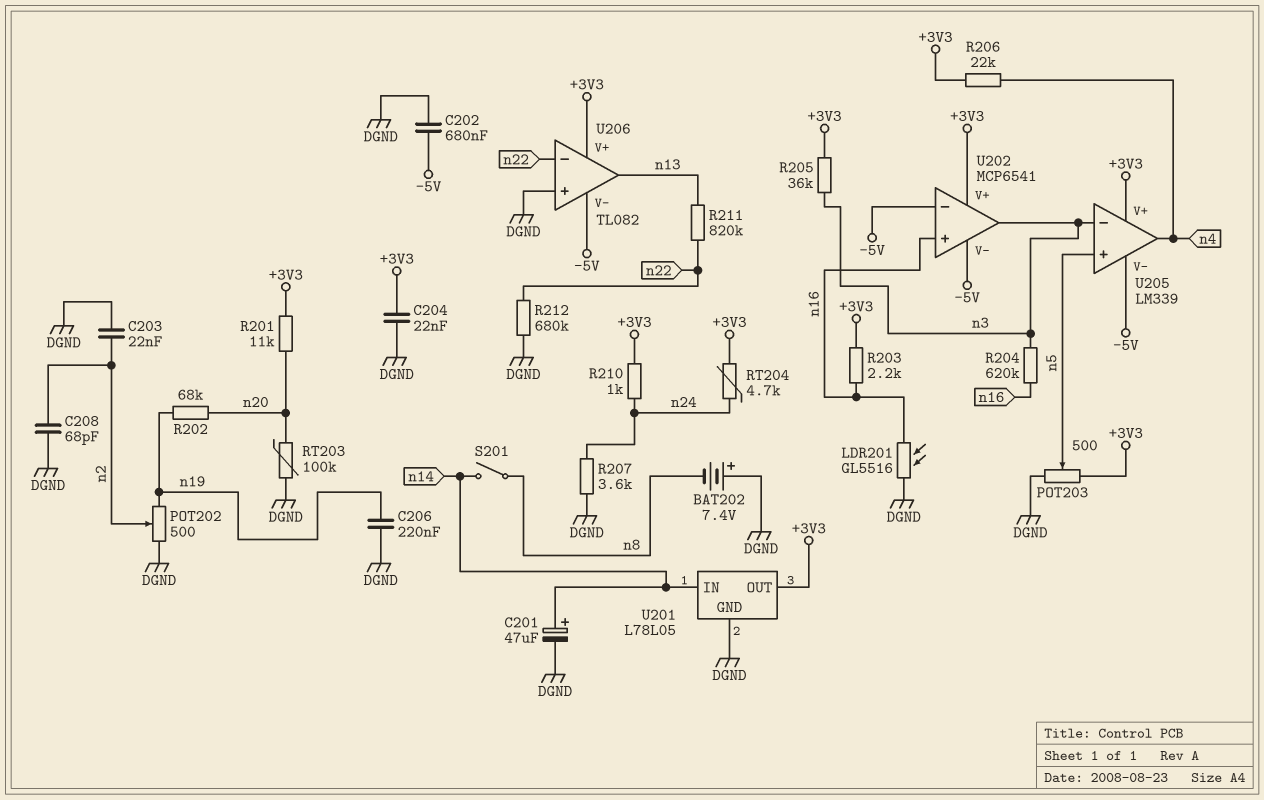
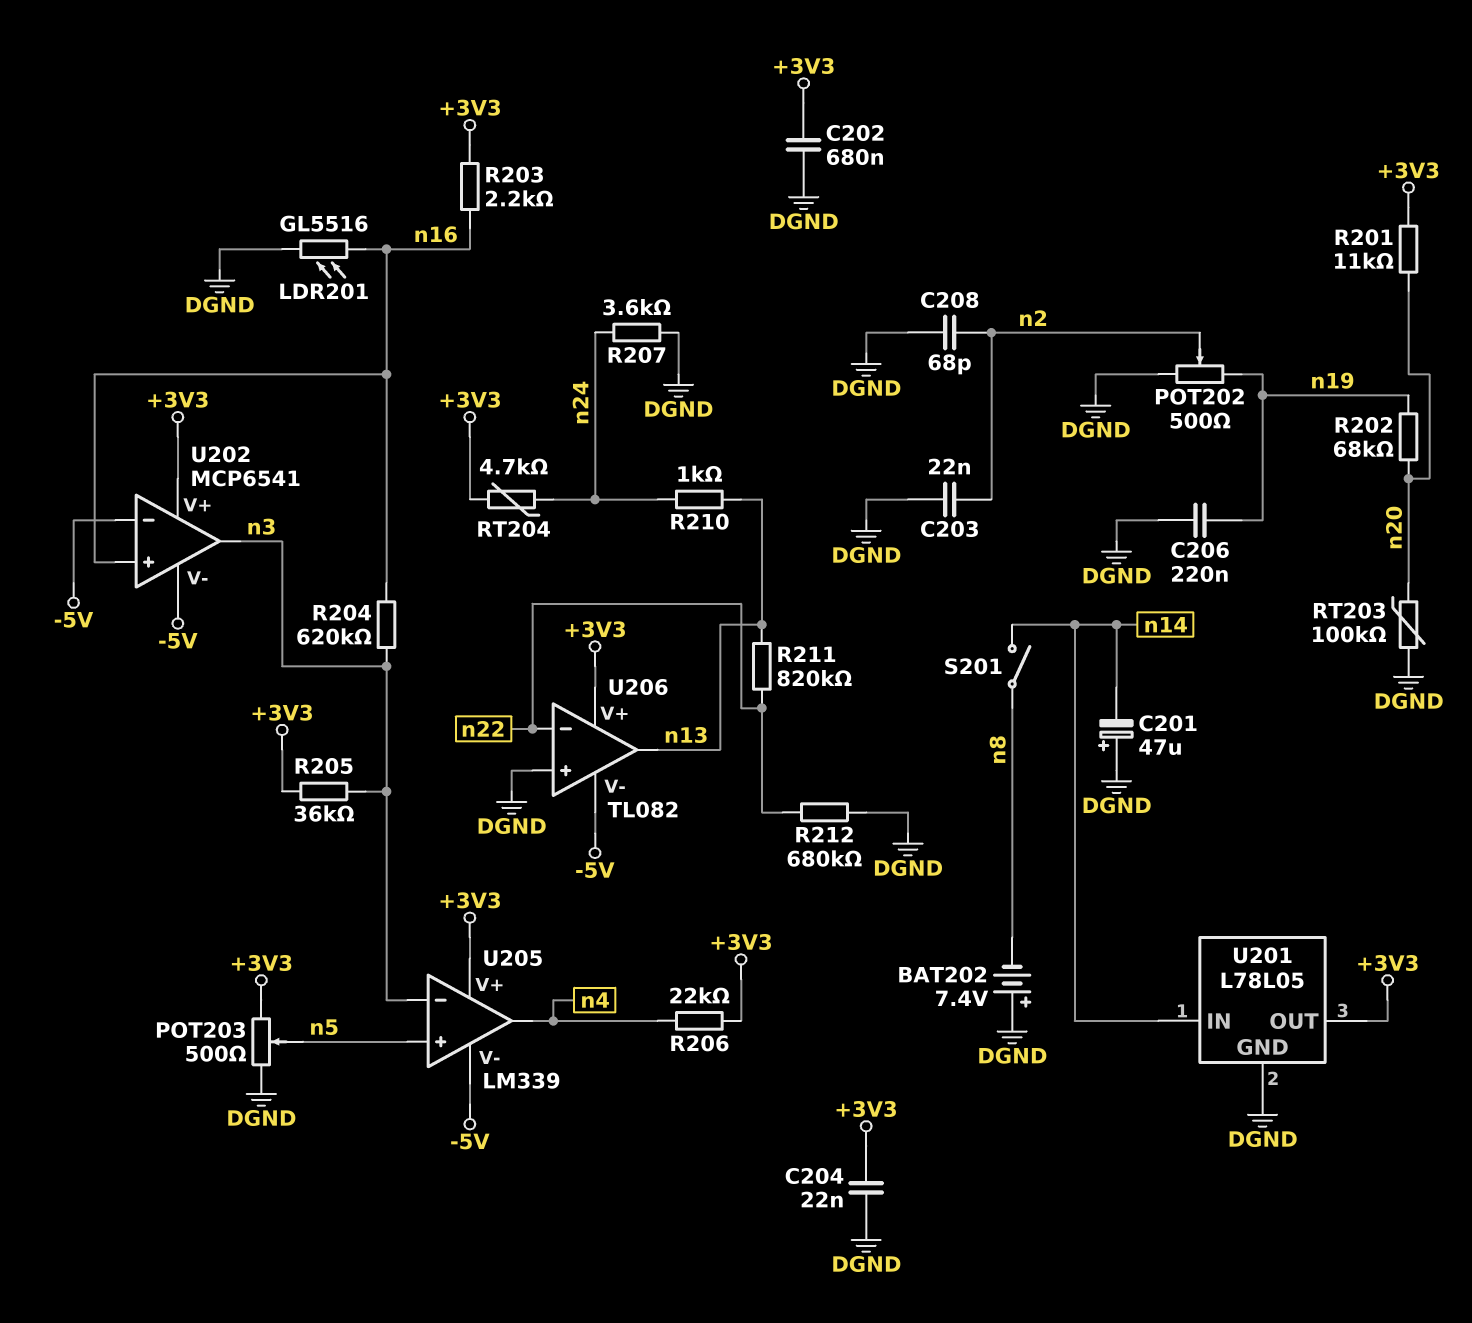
C201: 47uF (plus n14, minus DGND) -> 47uF (plus DGND, minus n14)
C202: 680nF (-5V, DGND) -> 680nF (+3V3, DGND)
R210: 1k (+3V3, n24) -> 1k (n13, n24)

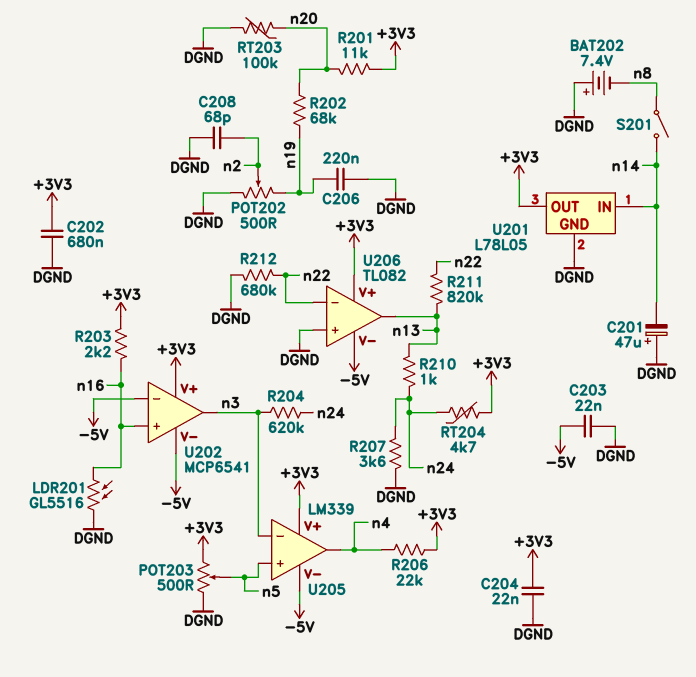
C203: 22nF (DGND, n2) -> 22nF (-5V, DGND)
R204: 620k (n3, n16) -> 620k (n3, n24)
R205: 36k (+3V3, n3) -> none

